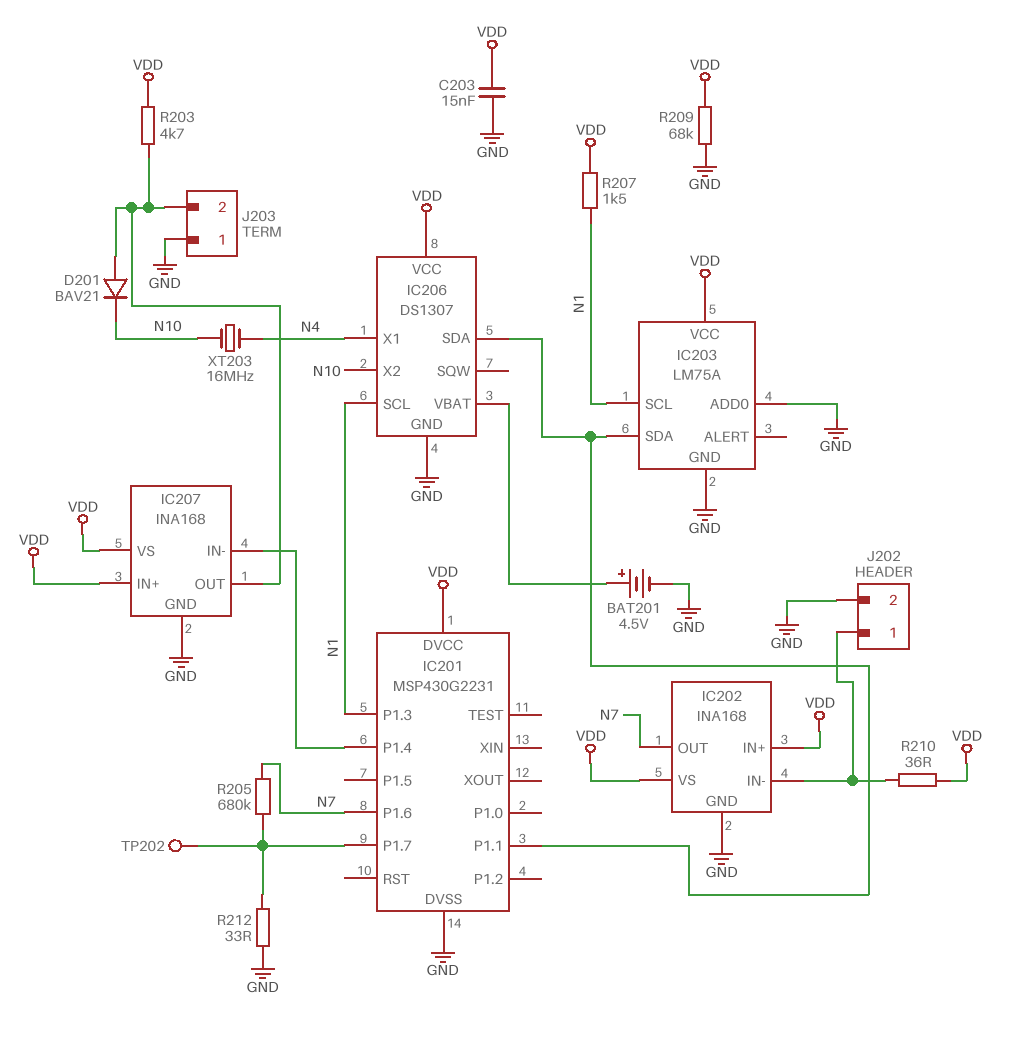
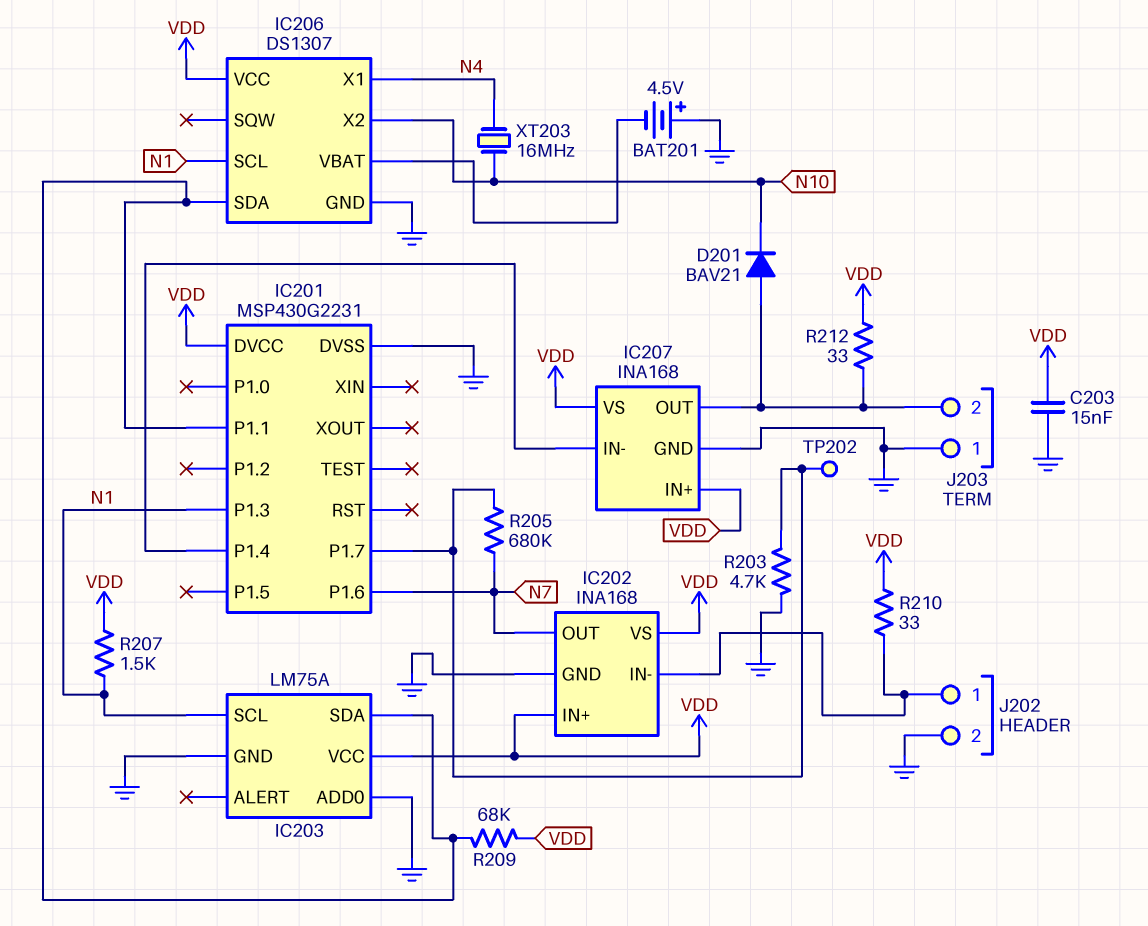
BAT201: 4.5V (plus IC206/VBAT, minus GND) -> 4.5V (plus GND, minus IC206/VBAT)
R203: 4.7k (IC207/OUT, VDD) -> 4.7k (GND, IC201/P1.7)
R209: 68k (GND, VDD) -> 68k (IC201/P1.1, VDD)
R210: 36 (IC202/IN-, VDD) -> 33 (IC202/IN-, VDD)
R212: 33 (GND, IC201/P1.7) -> 33 (IC207/OUT, VDD)

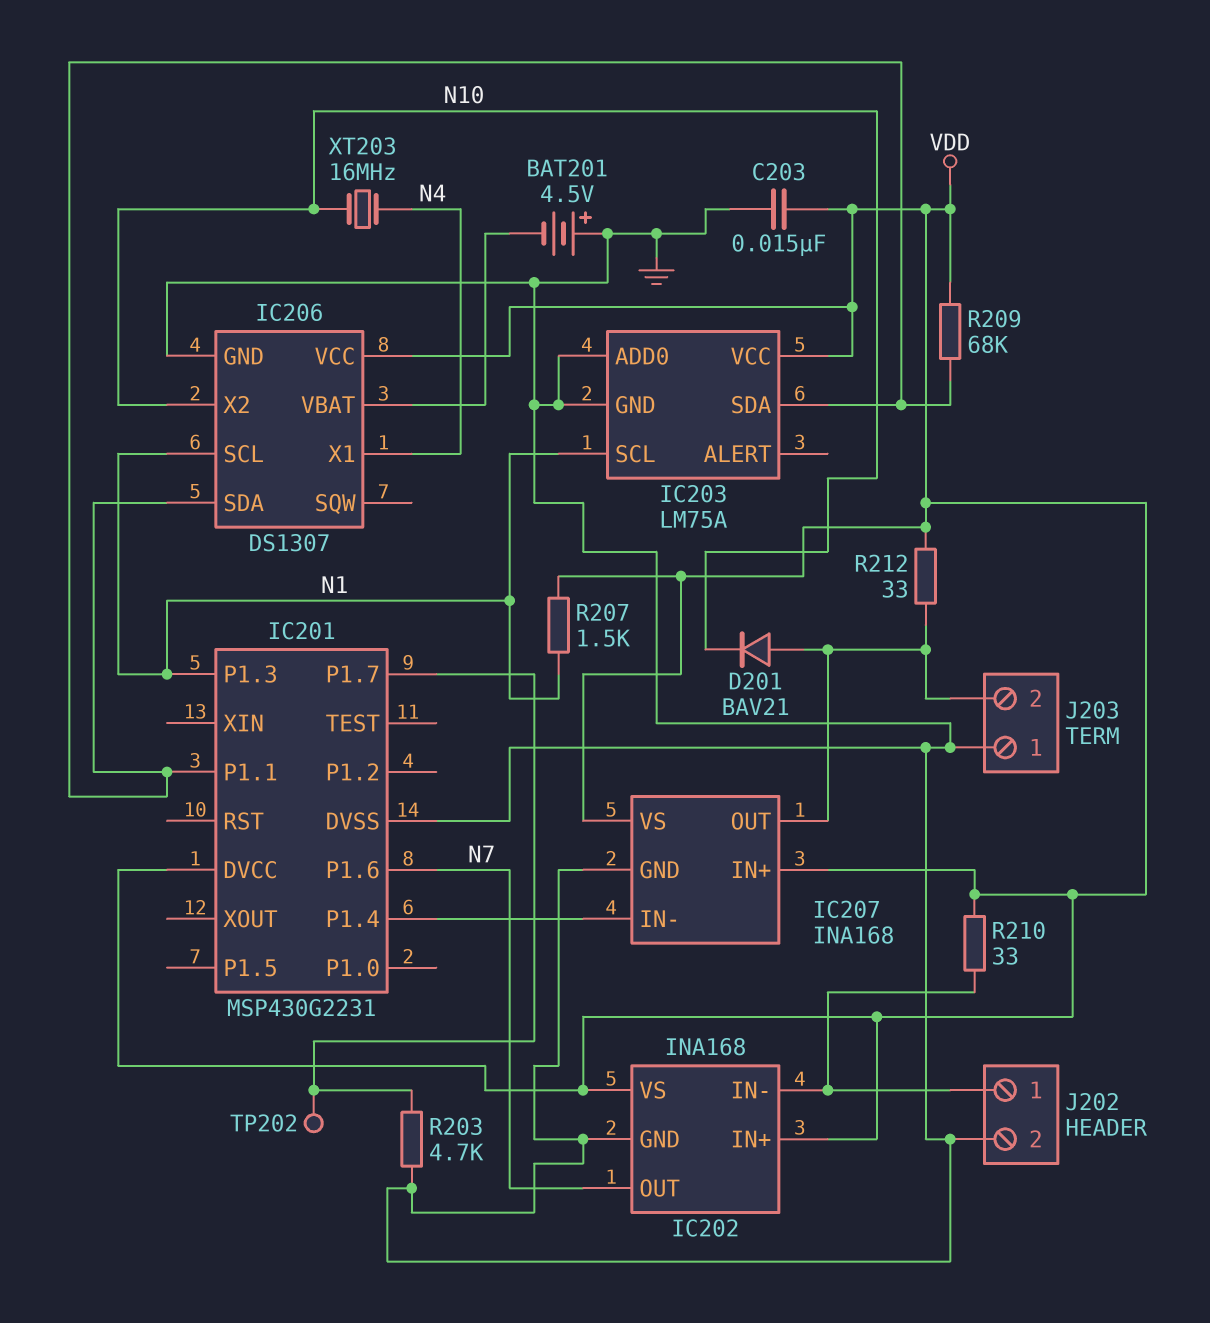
R205: 680k (IC201/P1.7, N7) -> none

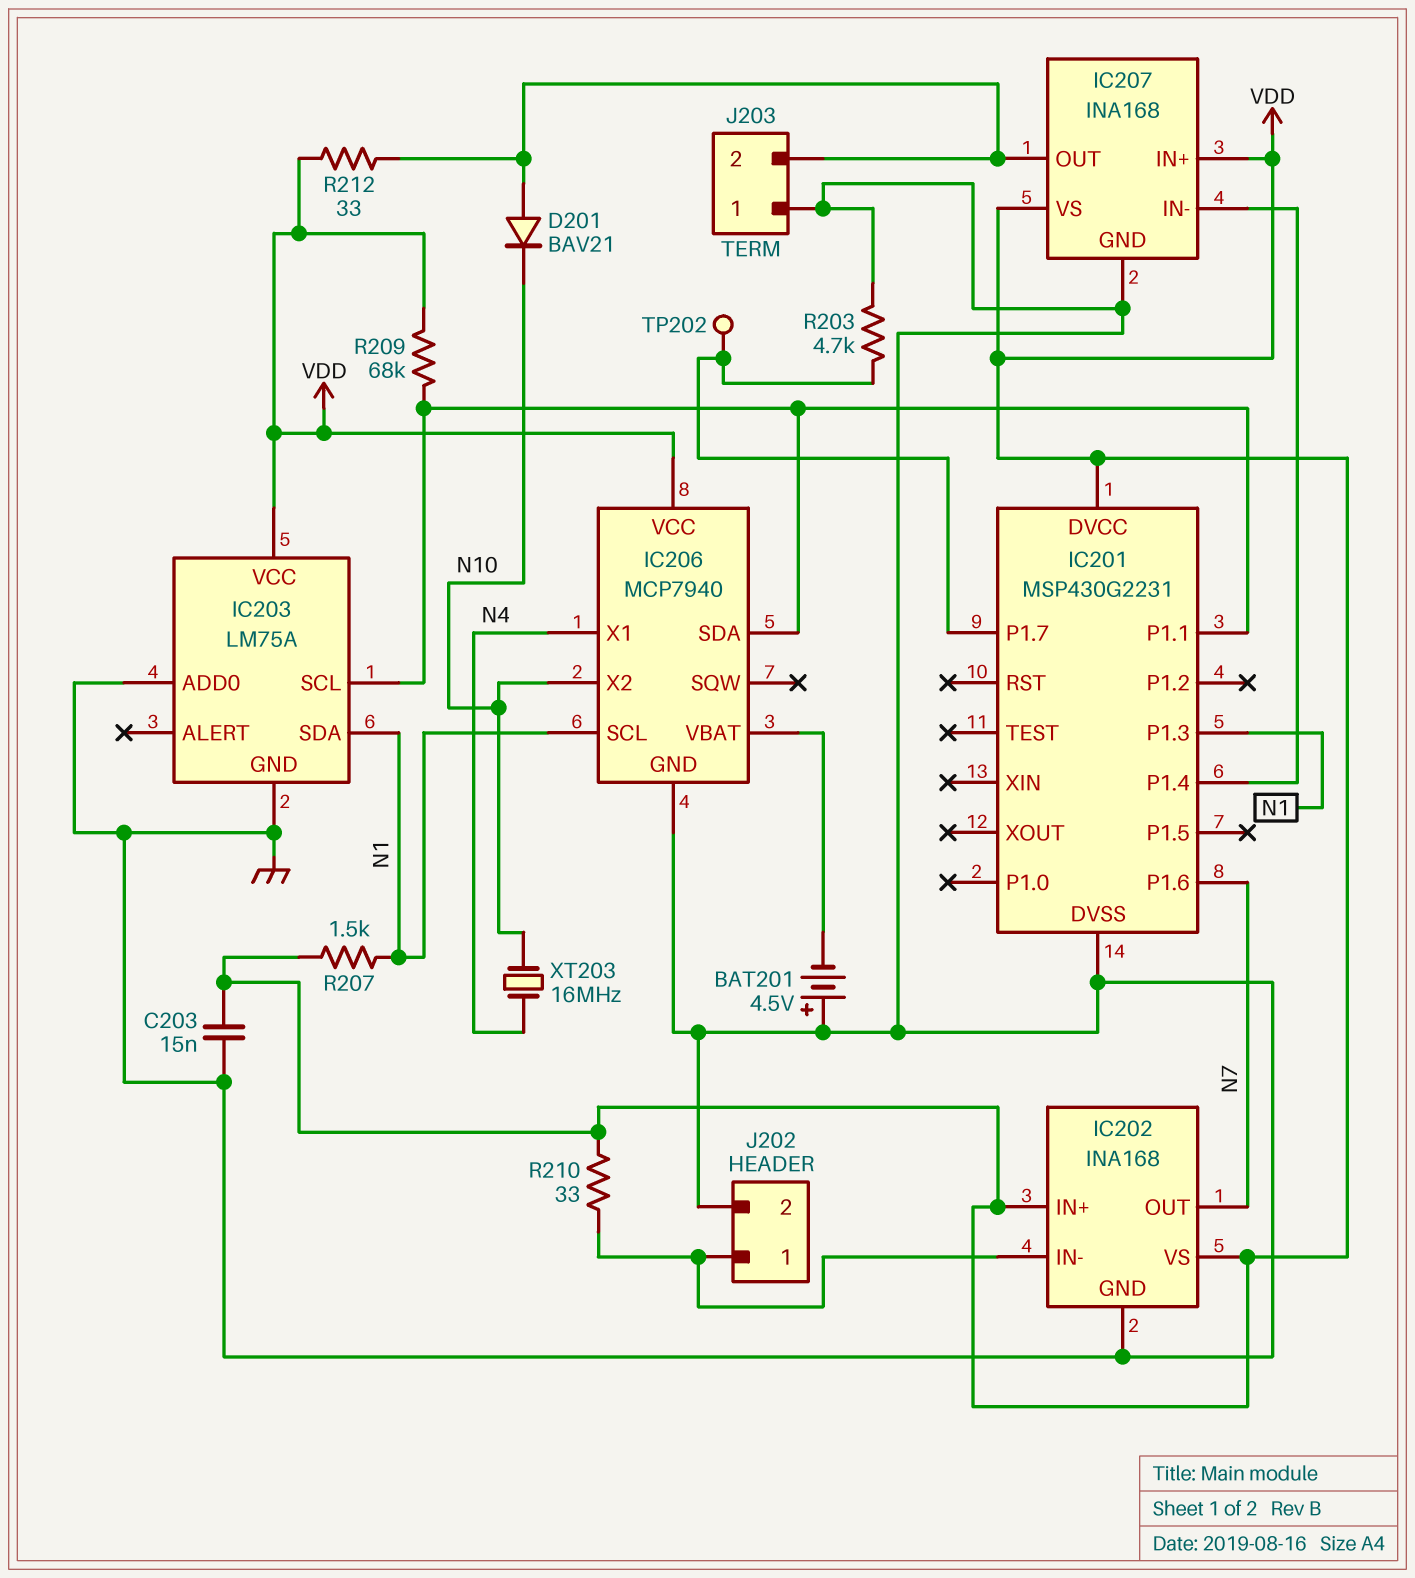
IC203 pin SCL: N1 -> IC201/P1.1
IC203 pin SDA: IC201/P1.1 -> N1
IC206: DS1307 -> MCP7940

